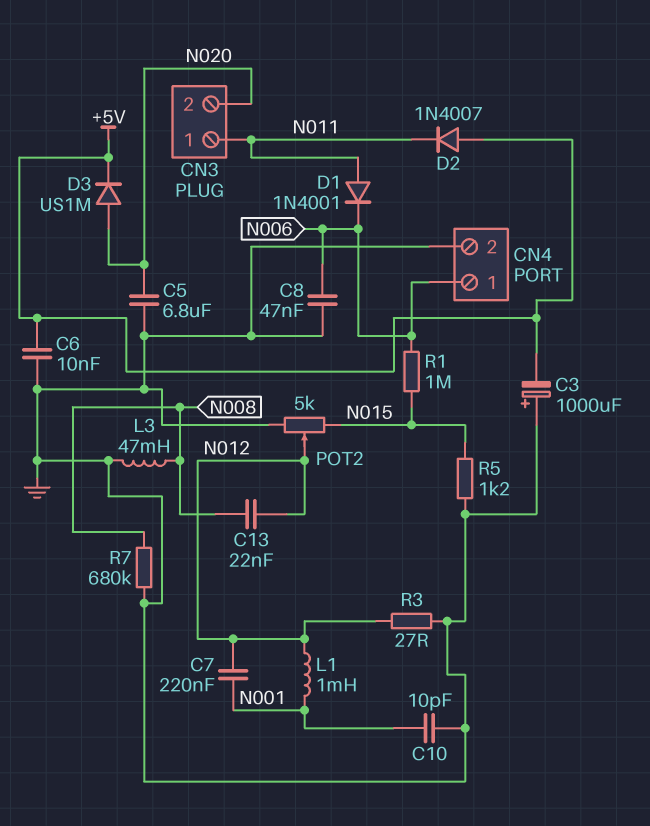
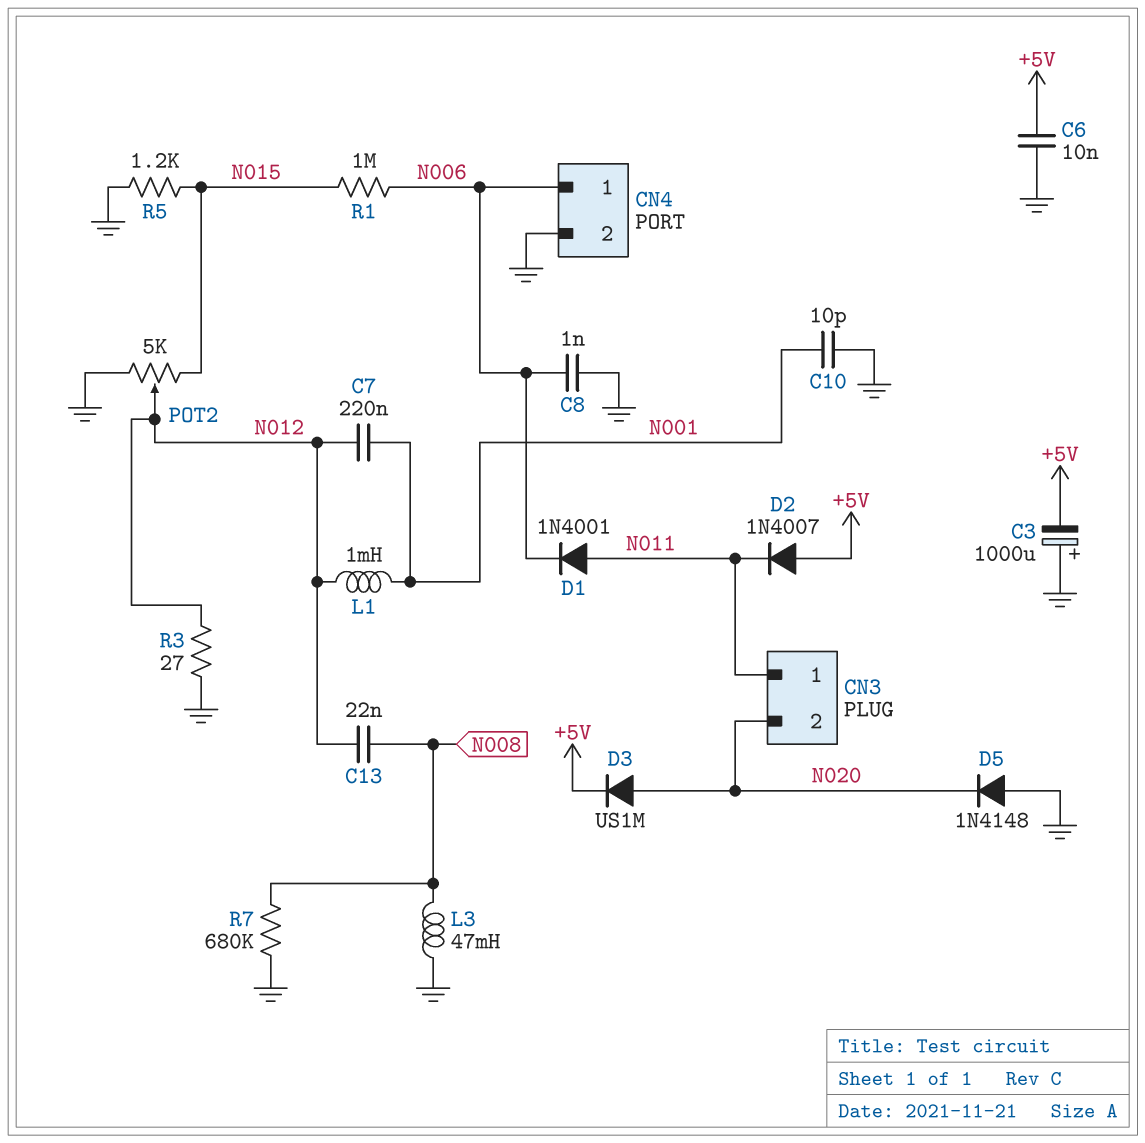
C5: 6.8uF (GND, N020) -> none
C8: 47nF (GND, N006) -> 1nF (GND, N006)
D5: none -> diode 1N4148 (A GND, K N020)

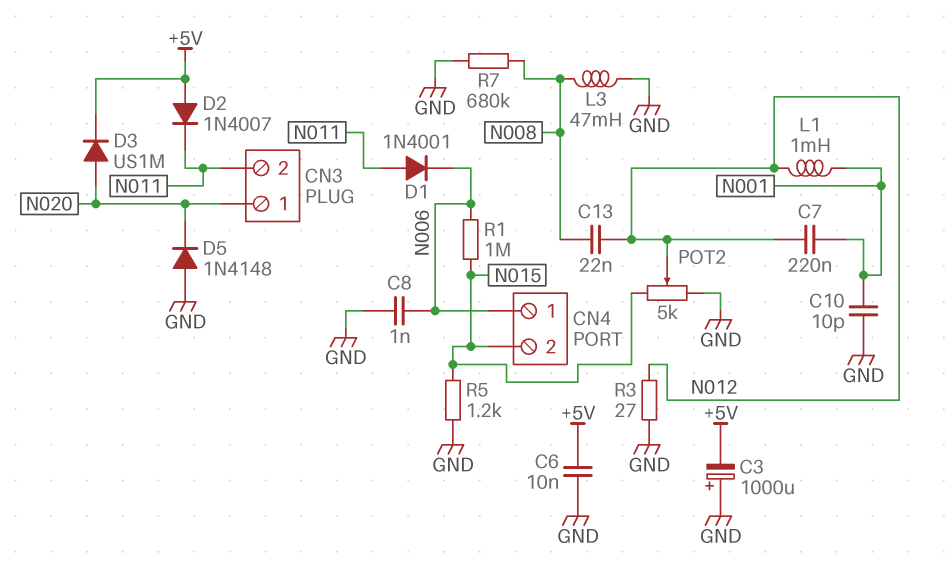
CN3 pin 1: N011 -> N020
CN3 pin 2: N020 -> N011
CN4 pin 2: GND -> N015

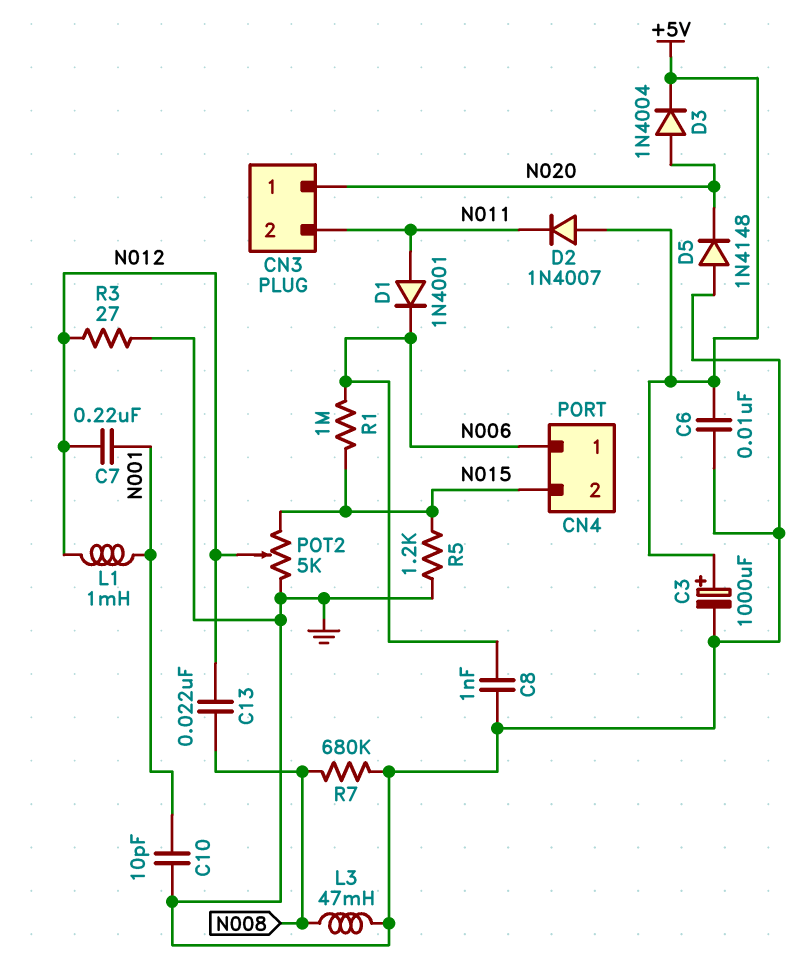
C3: 1000uF (plus GND, minus +5V) -> 1000uF (plus +5V, minus GND)
D3: diode US1M (A N020, K +5V) -> diode 1N4004 (A N020, K +5V)

